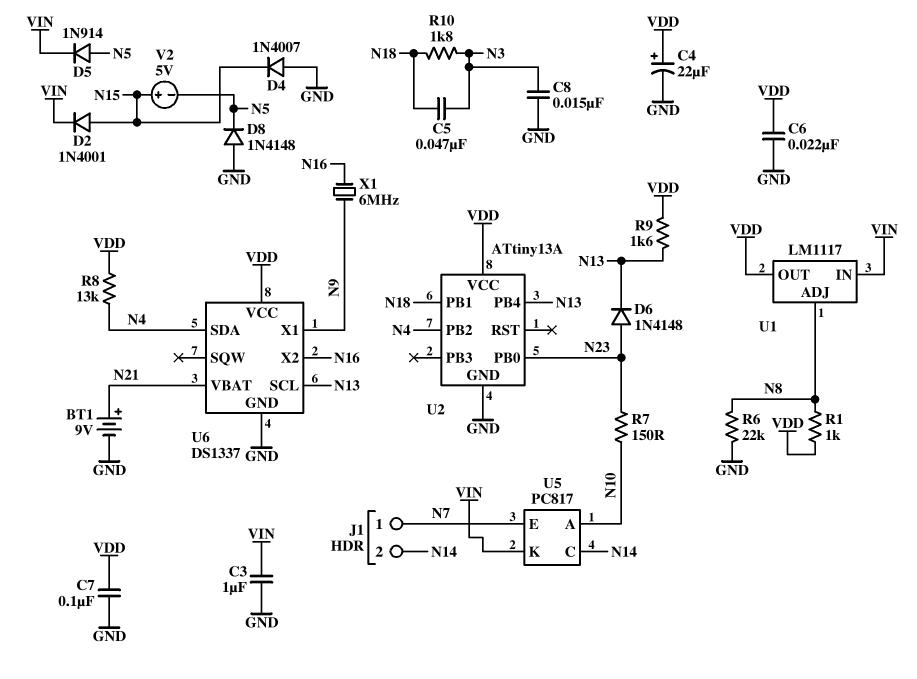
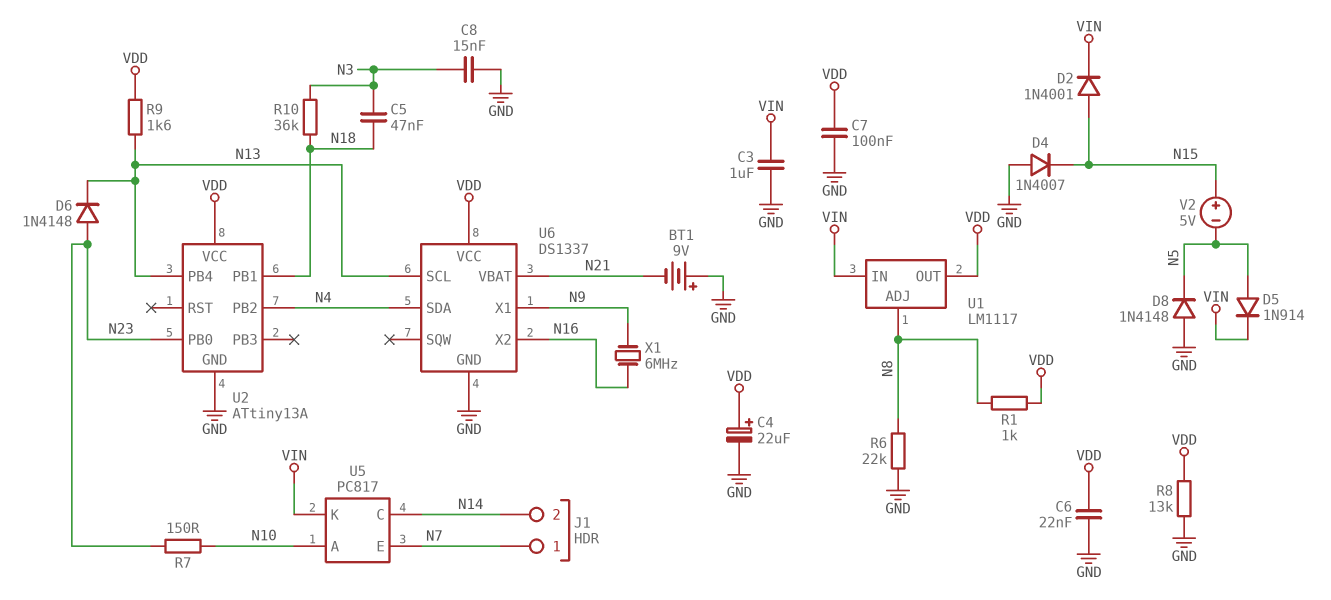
BT1: 9V (plus N21, minus GND) -> 9V (plus GND, minus N21)
R8: 13k (N4, VDD) -> 13k (GND, VDD)
R10: 1.8k (N3, N18) -> 36k (N3, N18)

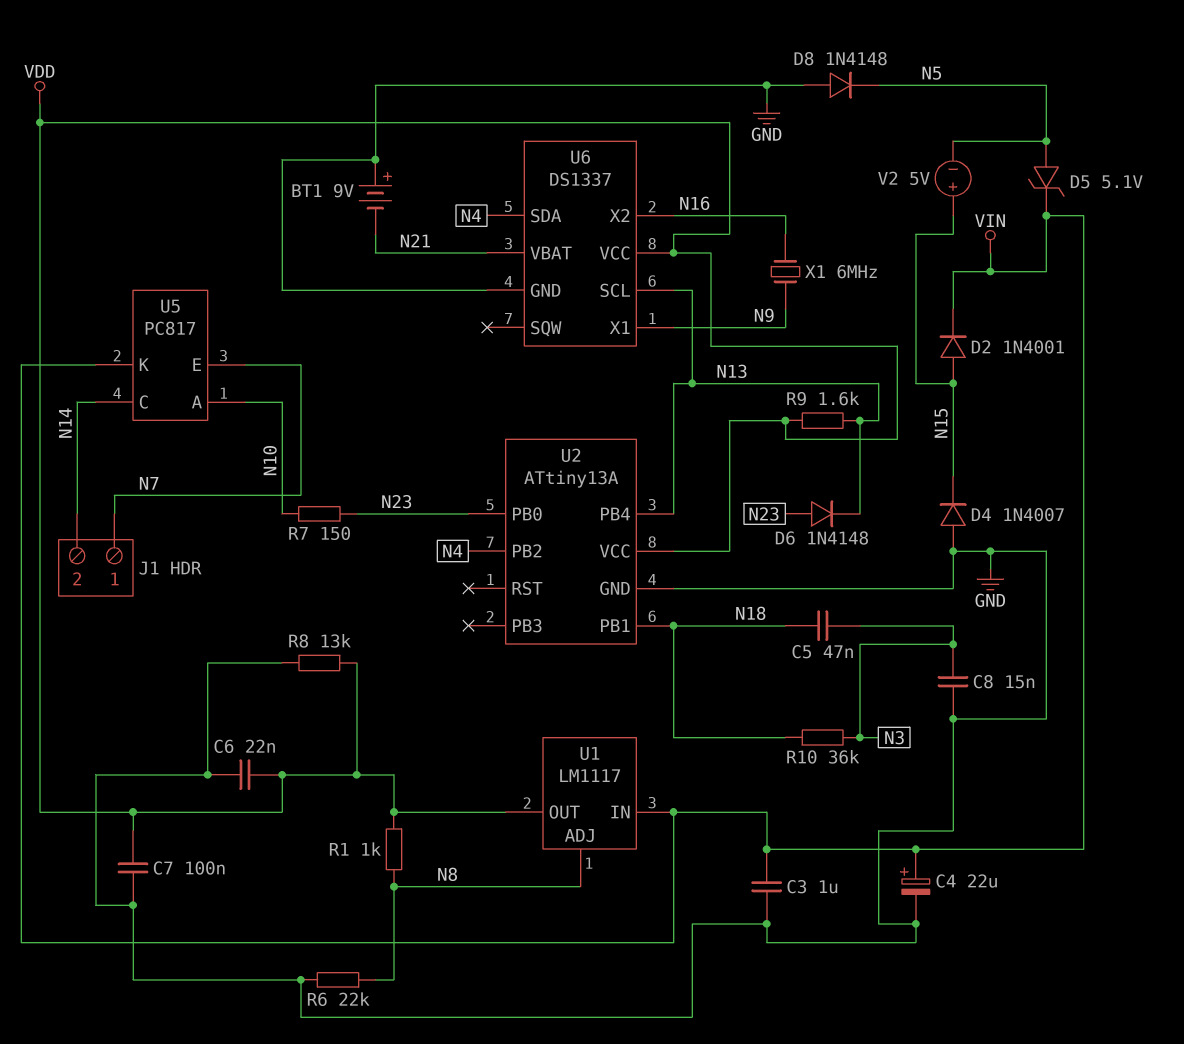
C4: 22uF (plus VDD, minus GND) -> 22uF (plus VIN, minus GND)
D5: diode 1N914 (A N5, K VIN) -> zener 5.1V (A N5, K VIN)

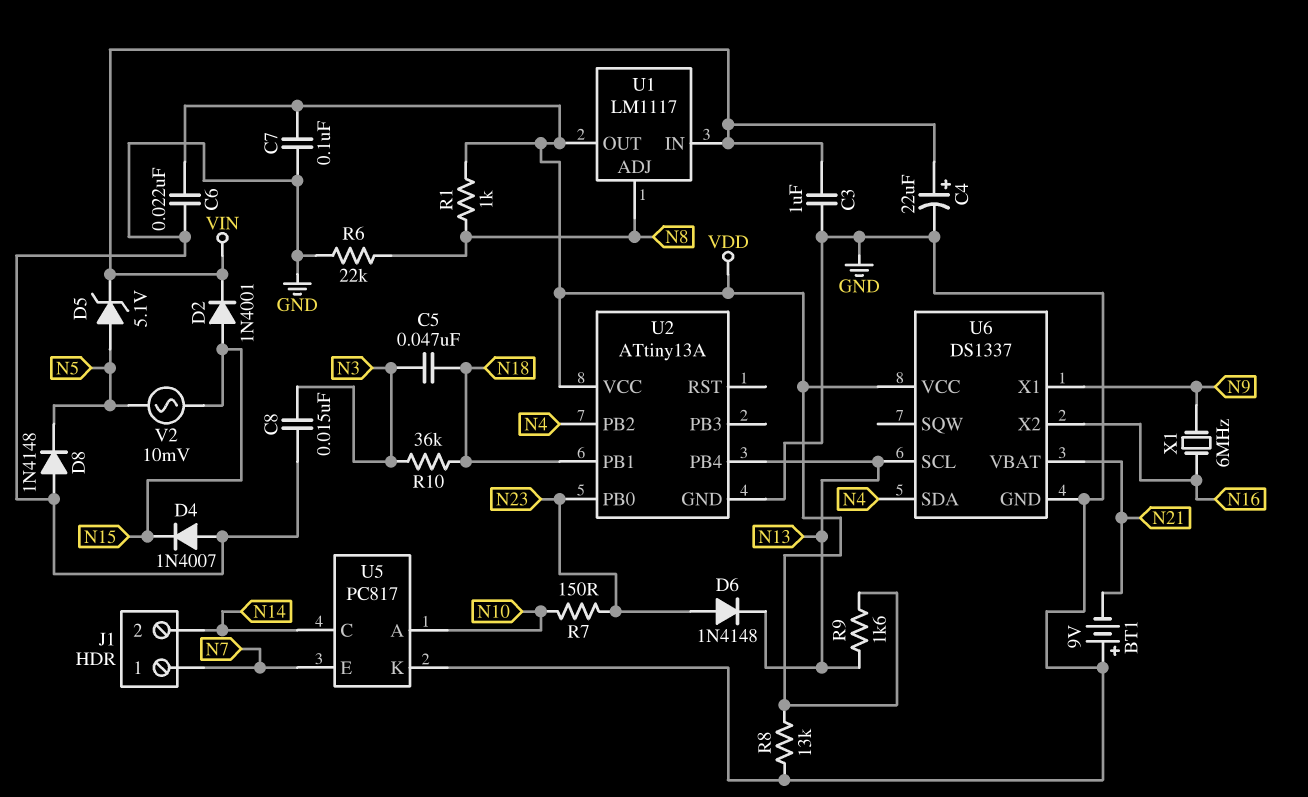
U5 pin K: VIN -> GND
V2: 5V (plus N15, minus N5) -> AC 10mV (N5, N15)

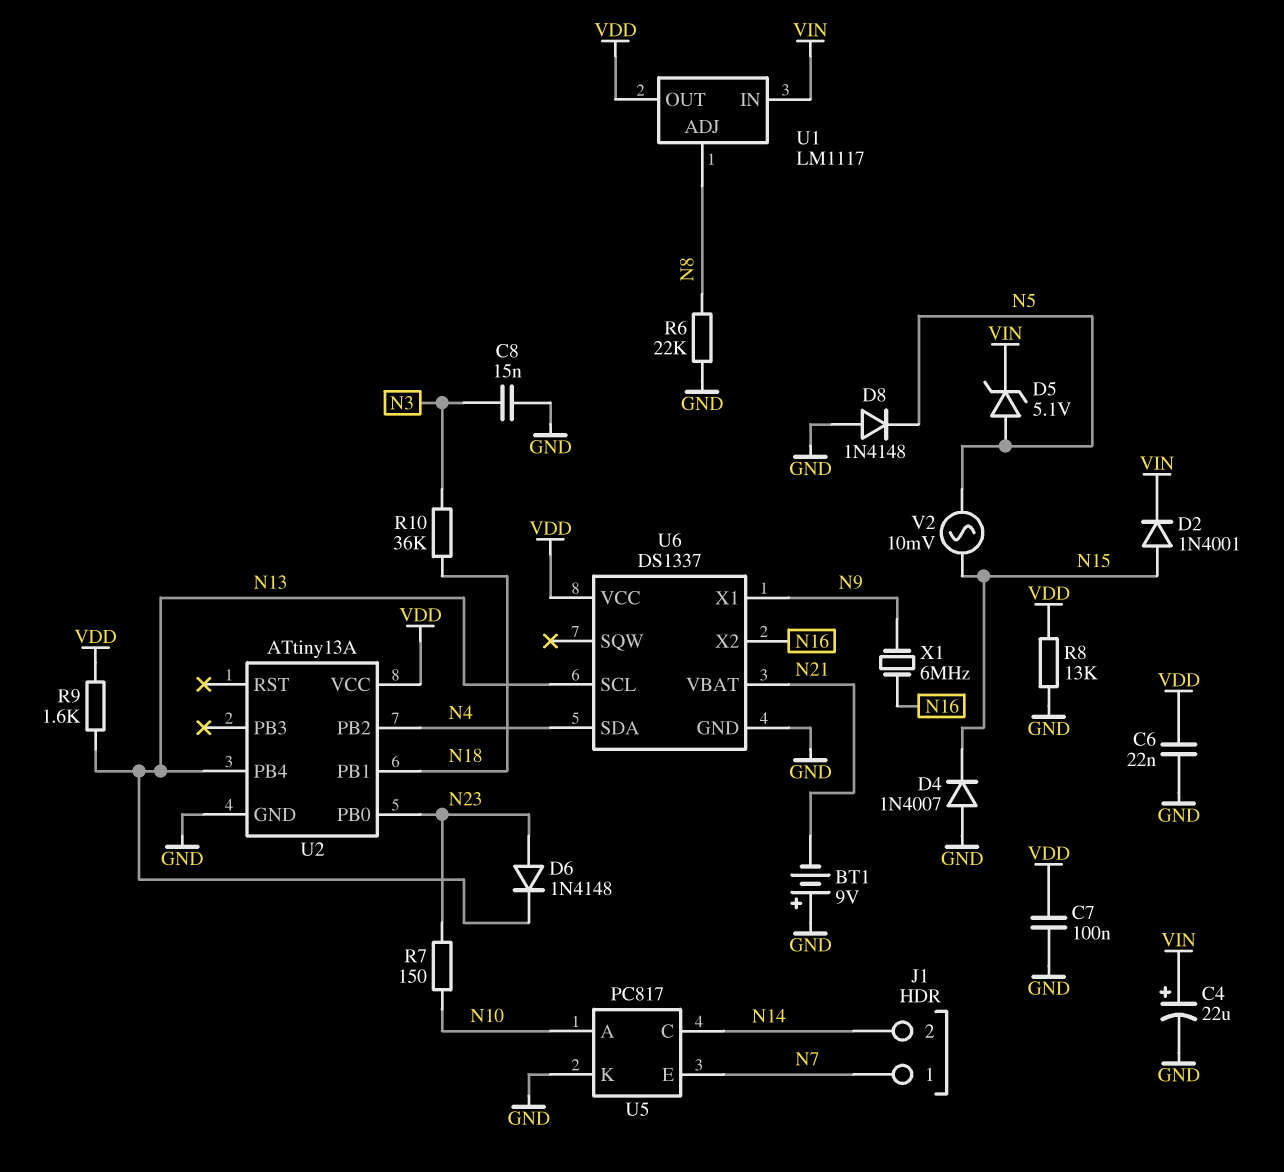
C3: 1uF (GND, VIN) -> none
C5: 47nF (N3, N18) -> none
R1: 1k (N8, VDD) -> none

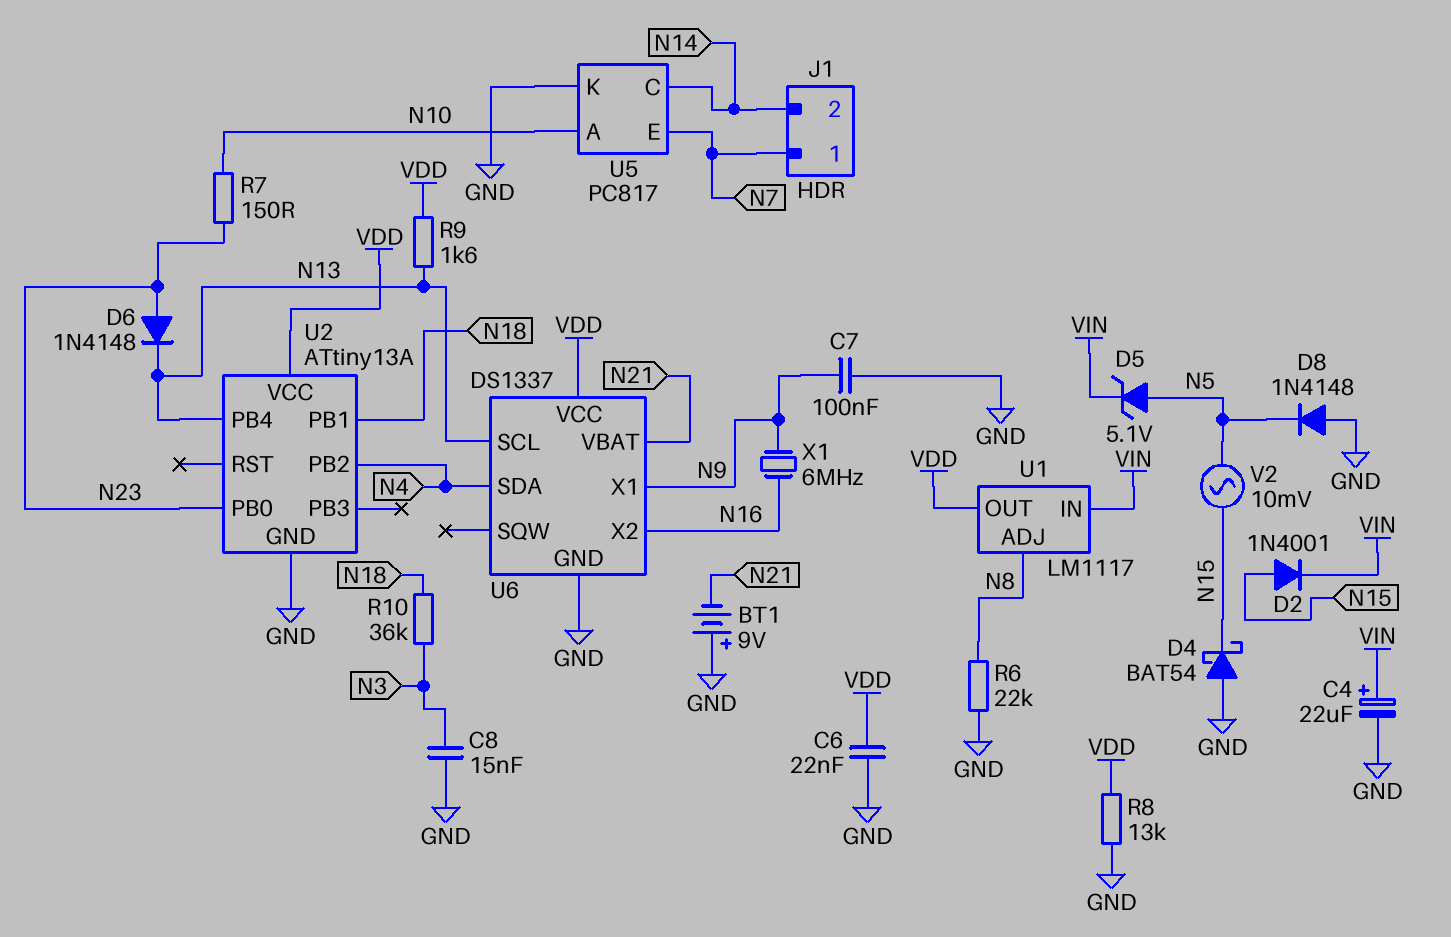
C7: 100nF (GND, VDD) -> 100nF (GND, N9)
D4: diode 1N4007 (A GND, K N15) -> schottky BAT54 (A GND, K N15)

